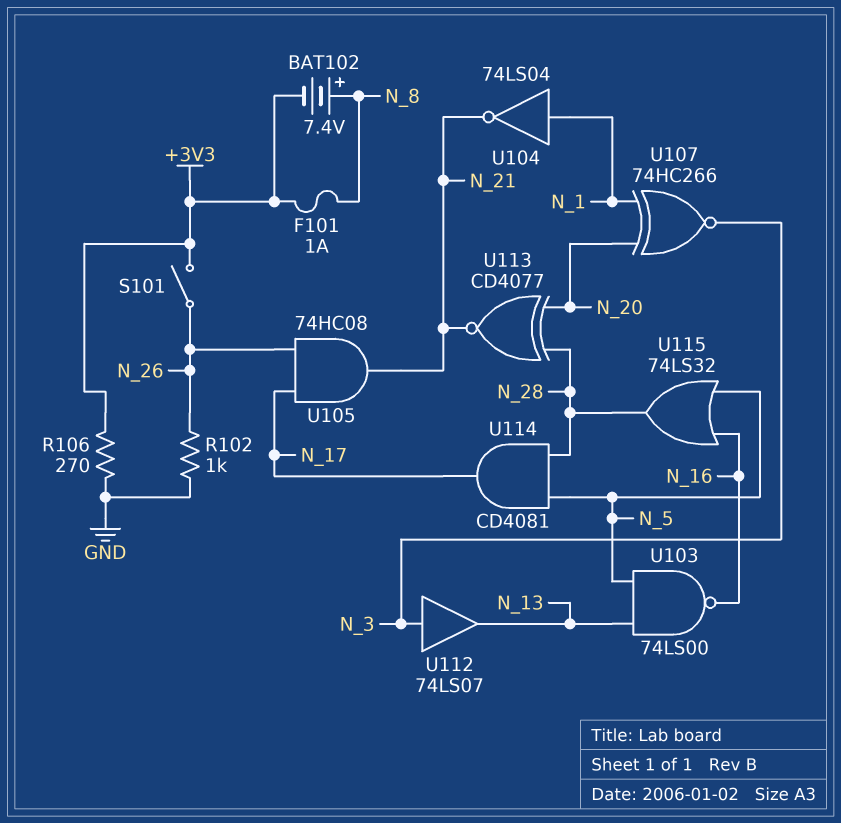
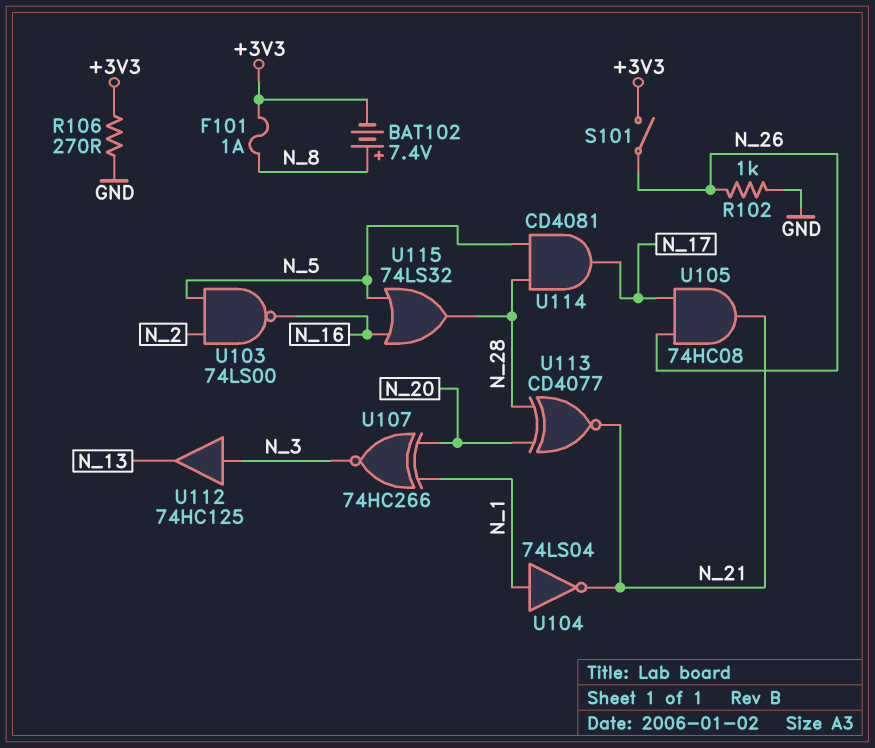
U103: NAND 74LS00 (in N_5, in N_13, out N_16) -> NAND 74LS00 (in N_2, in N_5, out N_16)
U112: buffer 74LS07 (in N_3, out N_13) -> buffer 74HC125 (in N_3, out N_13)

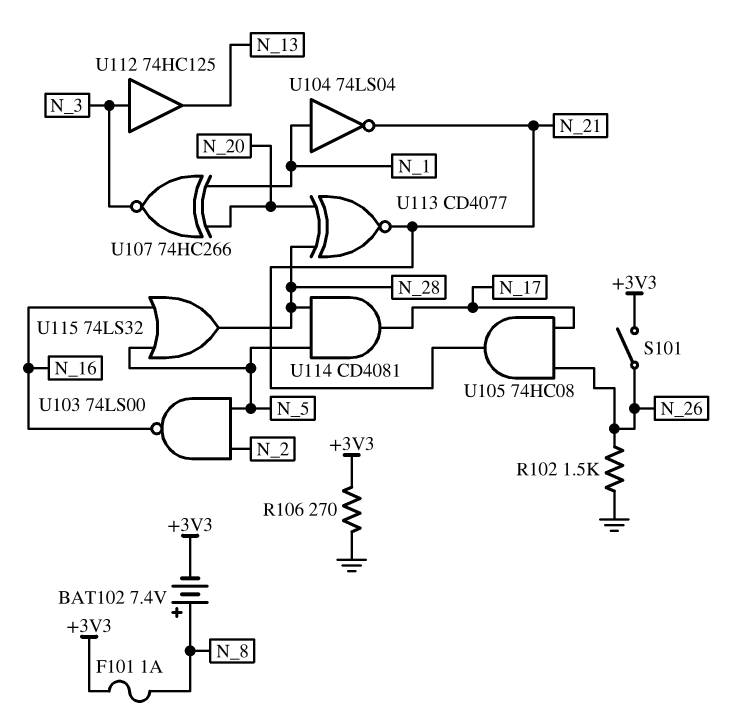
R102: 1k (GND, N_26) -> 1.5k (GND, N_26)

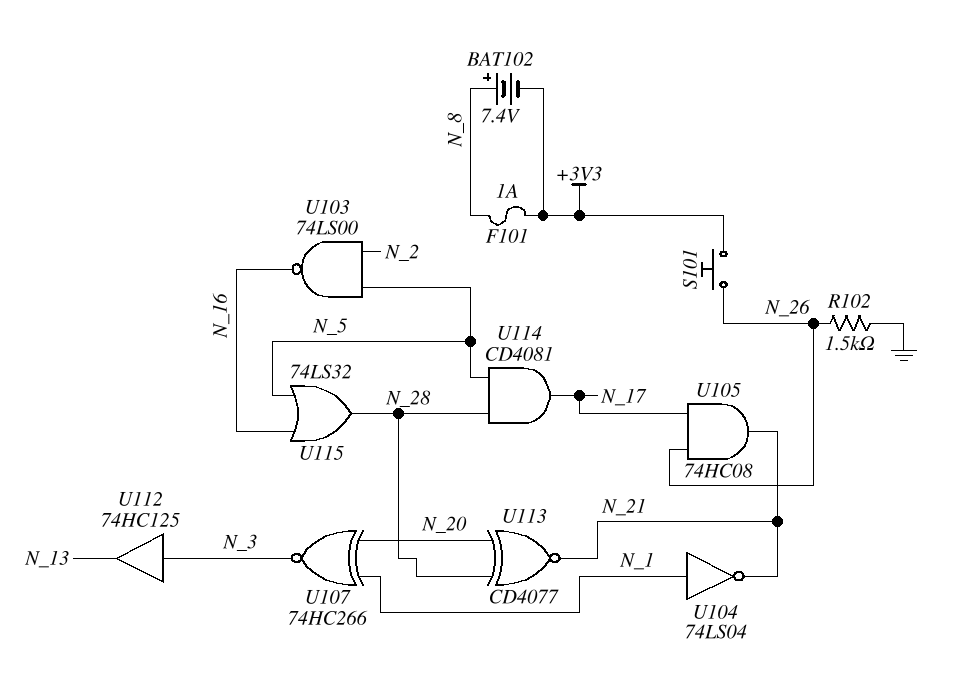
R106: 270 (+3V3, GND) -> none
S101: switch (+3V3, N_26) -> button (+3V3, N_26)

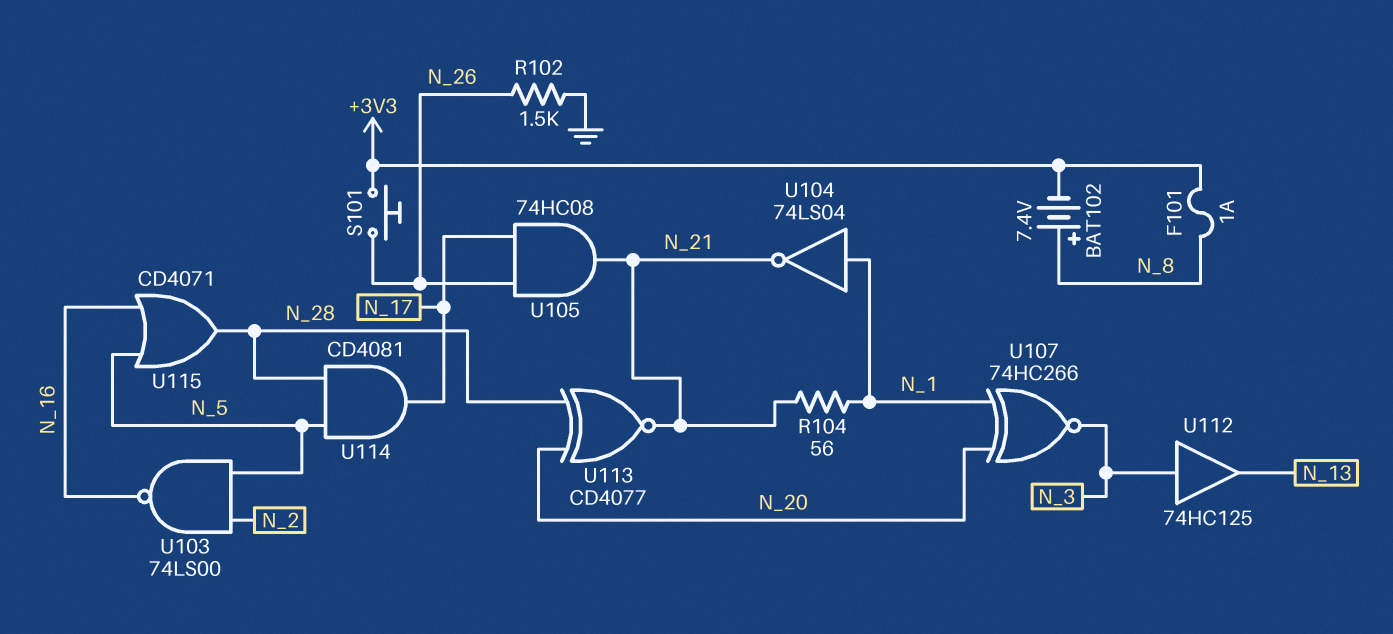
R104: none -> 56 (N_1, N_21)
U115: OR 74LS32 (in N_5, in N_16, out N_28) -> OR CD4071 (in N_5, in N_16, out N_28)

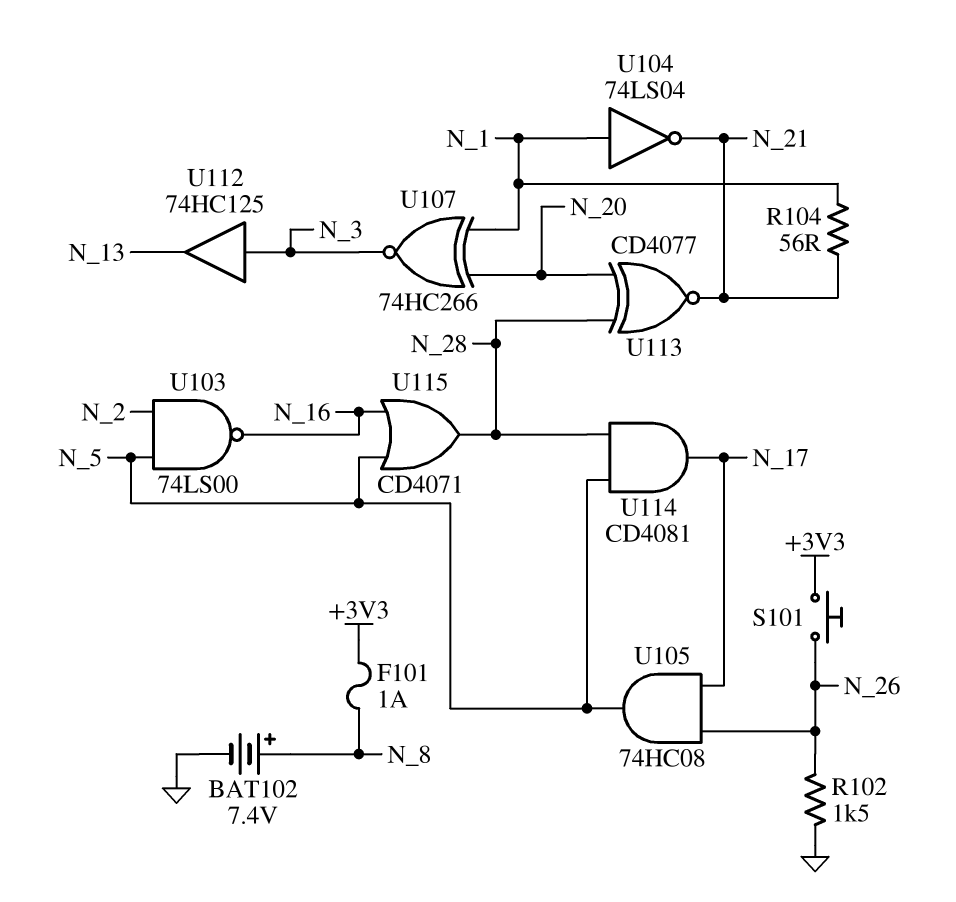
BAT102: 7.4V (plus N_8, minus +3V3) -> 7.4V (plus N_8, minus GND)
U105: AND 74HC08 (in N_17, in N_26, out N_21) -> AND 74HC08 (in N_17, in N_26, out N_5)

